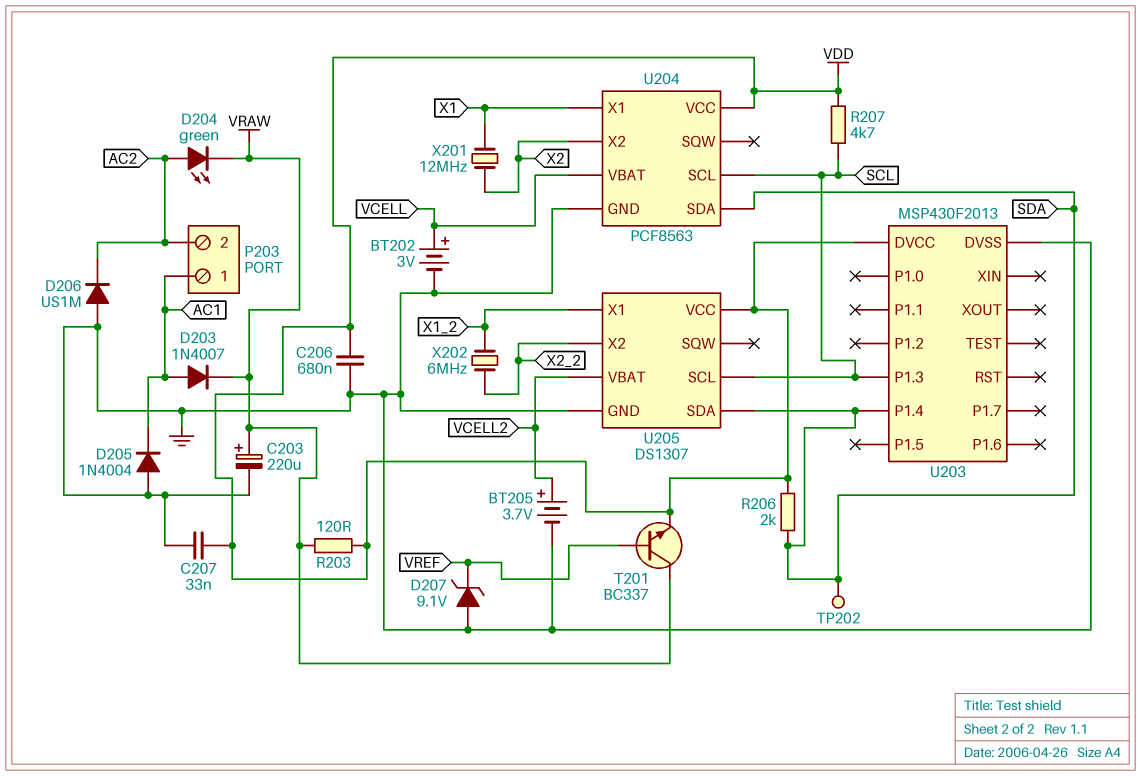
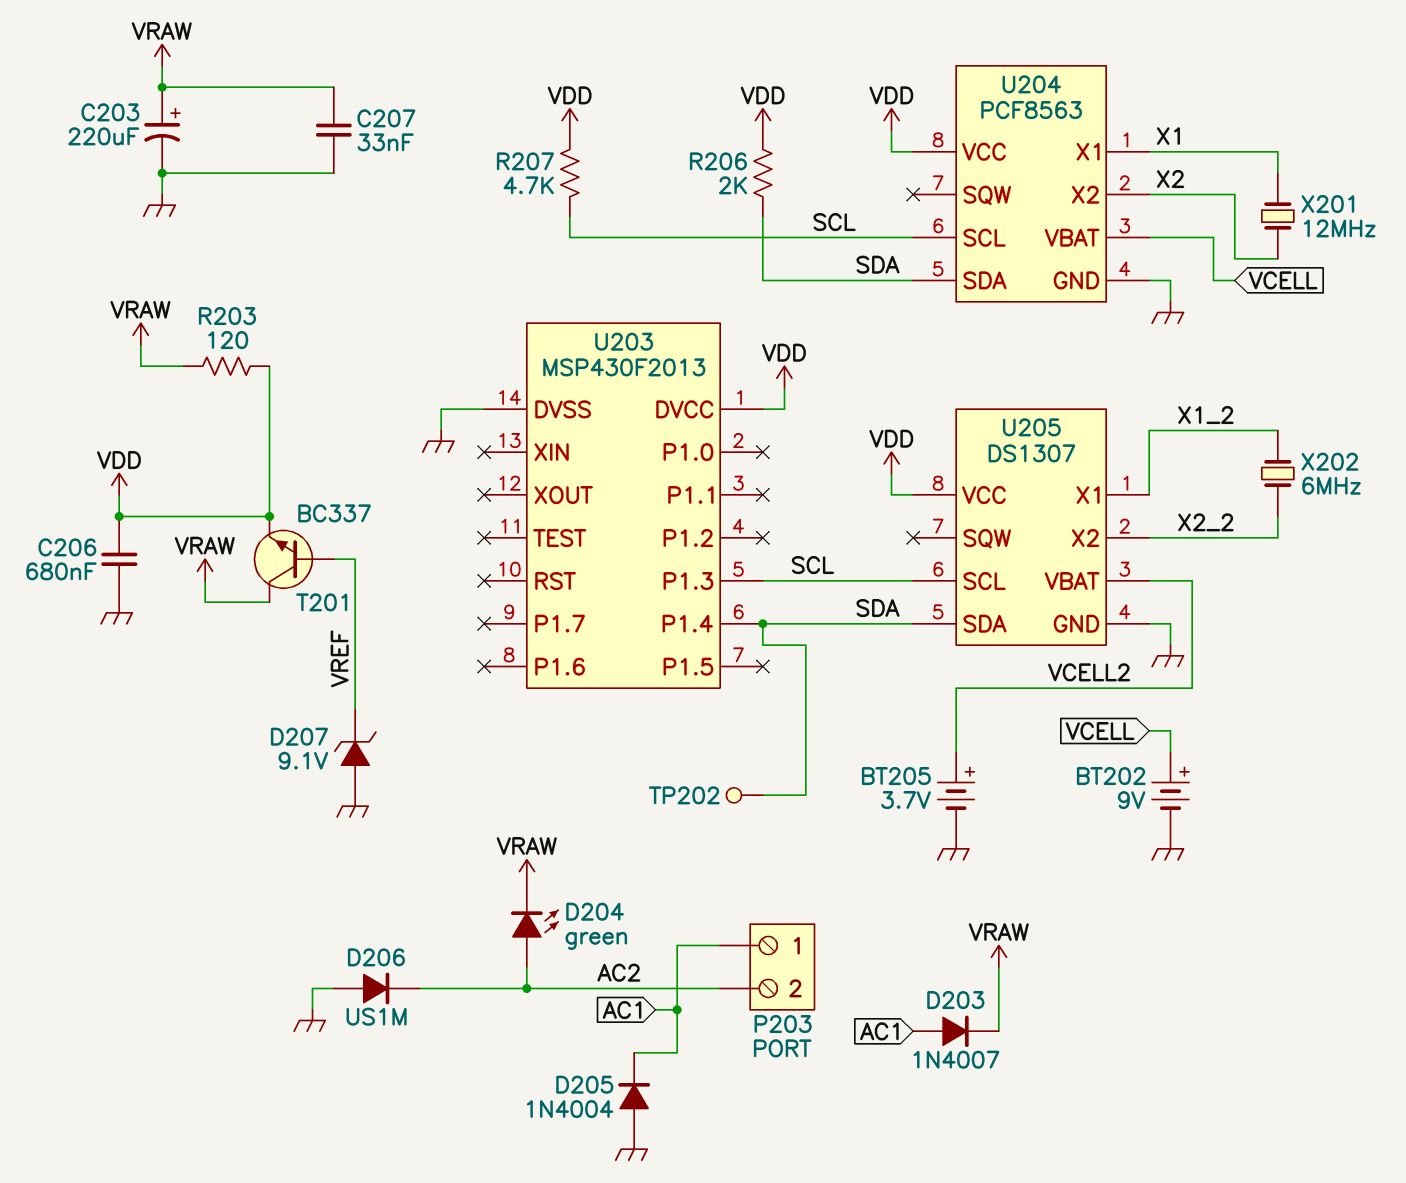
BT202: 3V (plus VCELL, minus GND) -> 9V (plus VCELL, minus GND)
C207: 33nF (GND, VDD) -> 33nF (GND, VRAW)

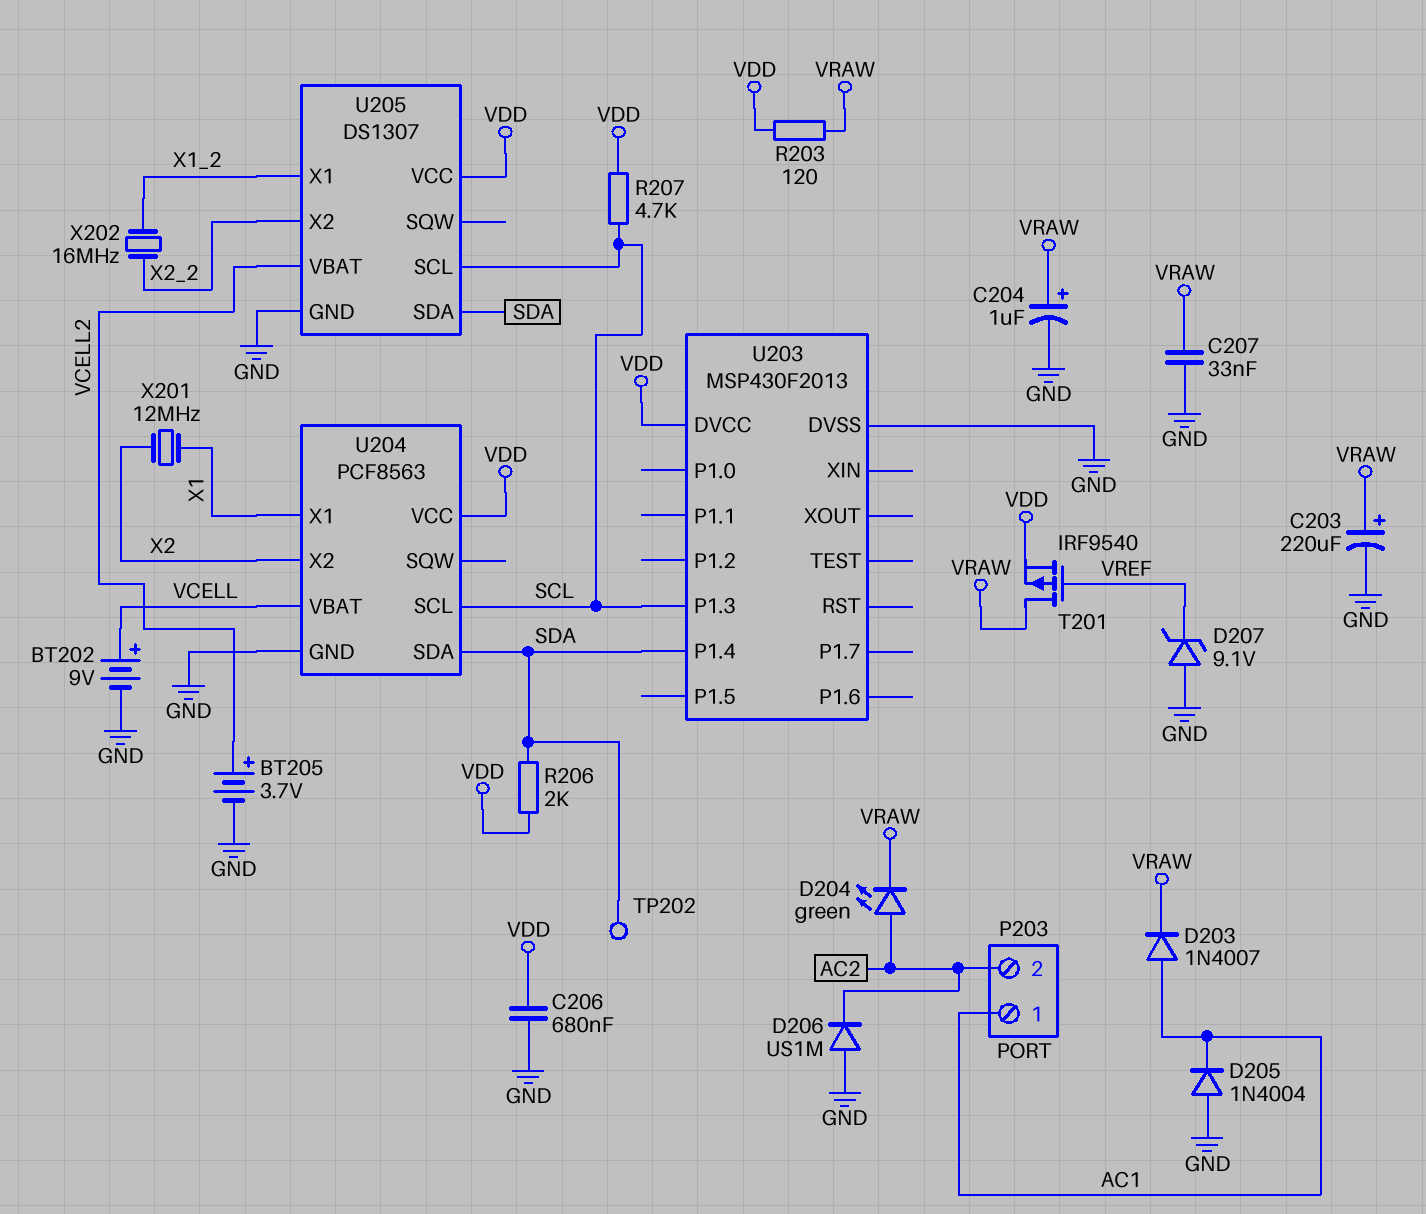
C204: none -> 1uF (plus VRAW, minus GND)
T201: NPN BC337 (B VREF, C VRAW, E VDD) -> PMOS IRF9540 (G VREF, D VRAW, S VDD)
X202: 6MHz (X1_2, X2_2) -> 16MHz (X1_2, X2_2)

